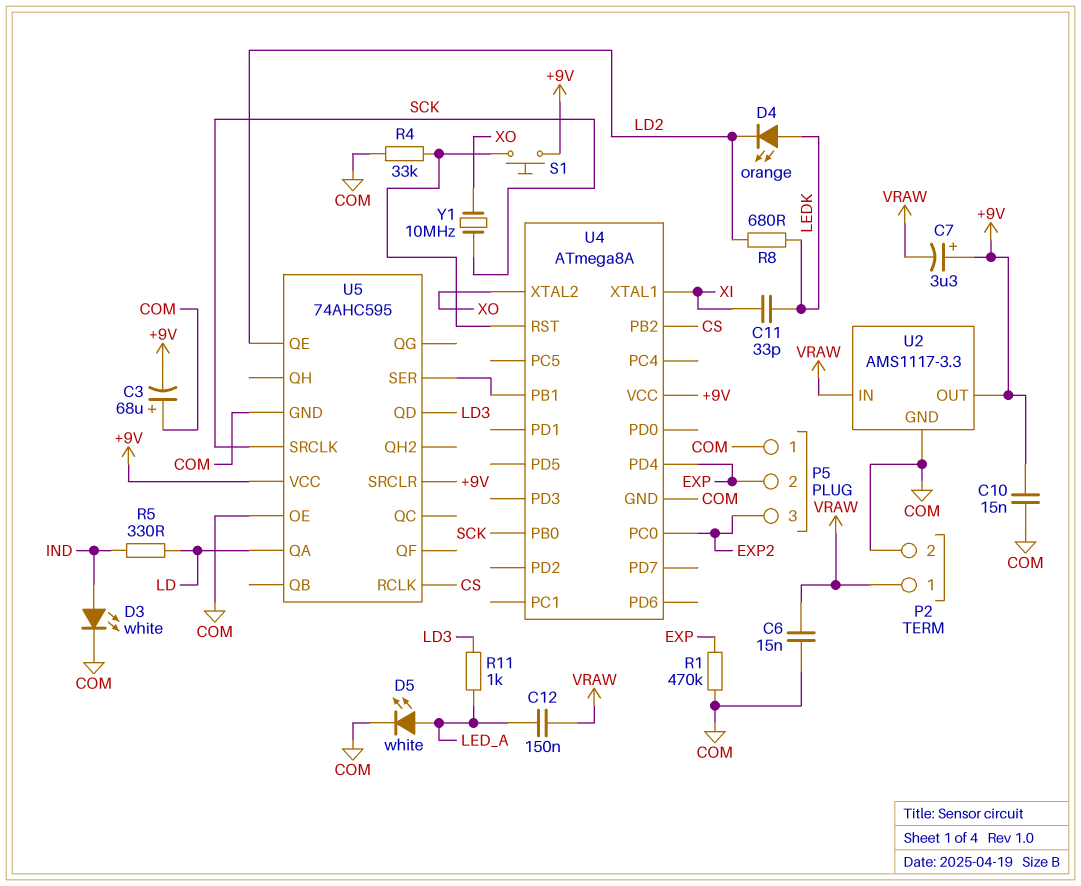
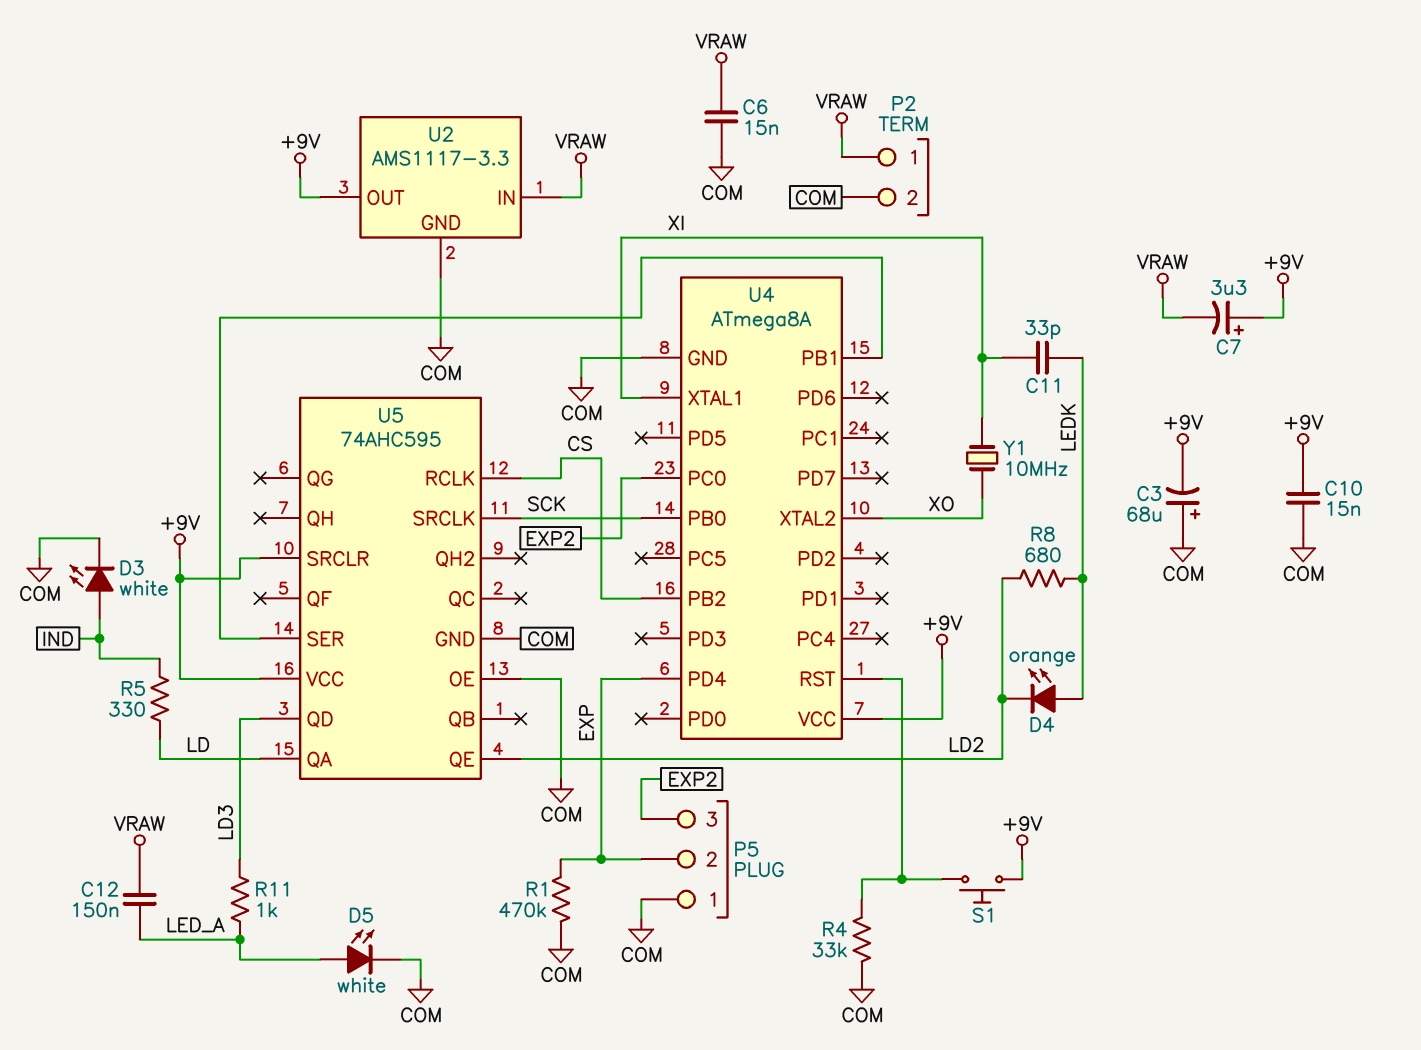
Y1: 10MHz (SCK, XO) -> 10MHz (XI, XO)

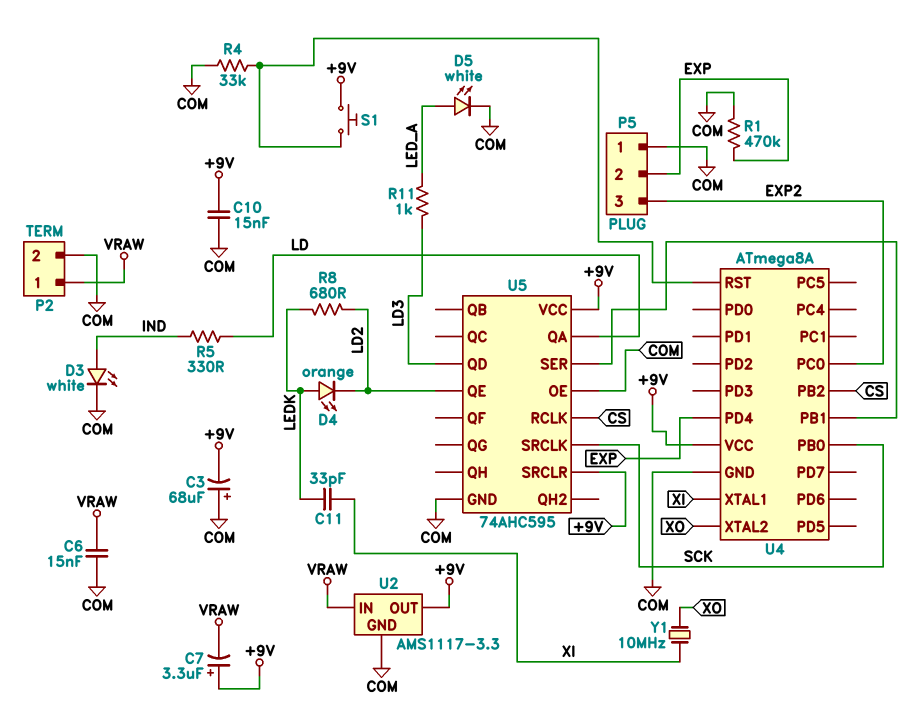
C12: 150nF (LED_A, VRAW) -> none

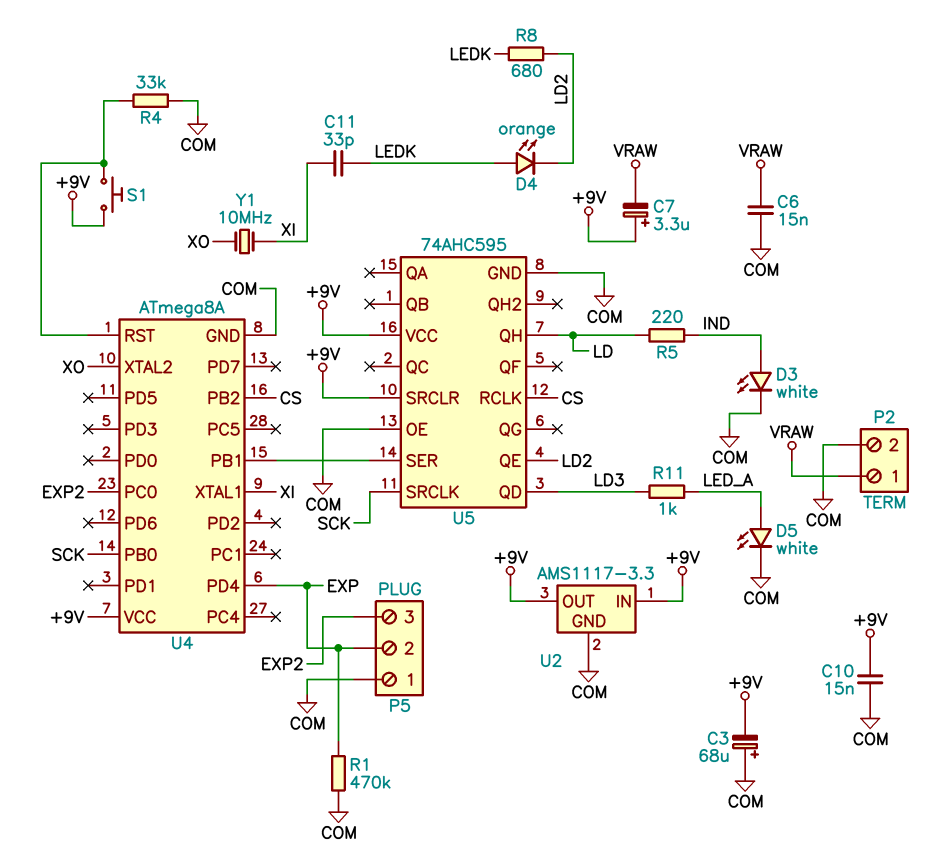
R5: 330 (IND, LD) -> 220 (IND, LD)
U2 pin IN: VRAW -> +9V
U5 pin QA: LD -> none
U5 pin QH: none -> LD

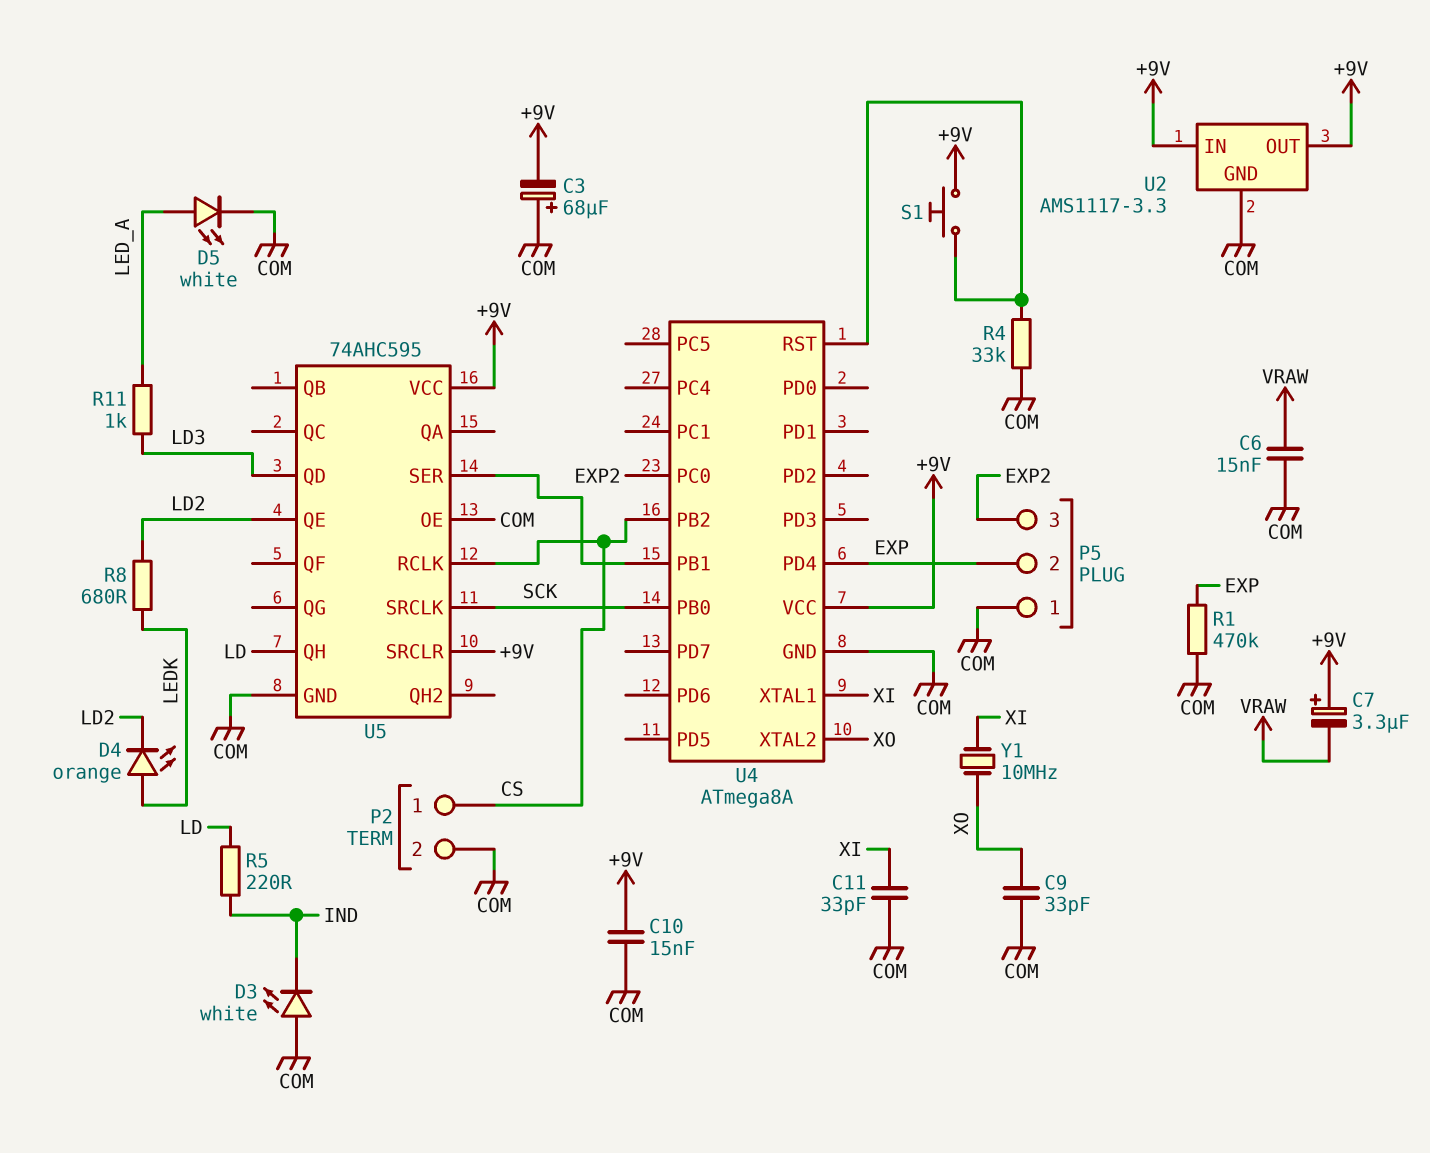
C9: none -> 33pF (COM, XO)
C11: 33pF (LEDK, XI) -> 33pF (COM, XI)
D3: LED white (A IND, K COM) -> LED white (A COM, K IND)
P2 pin 1: VRAW -> CS

